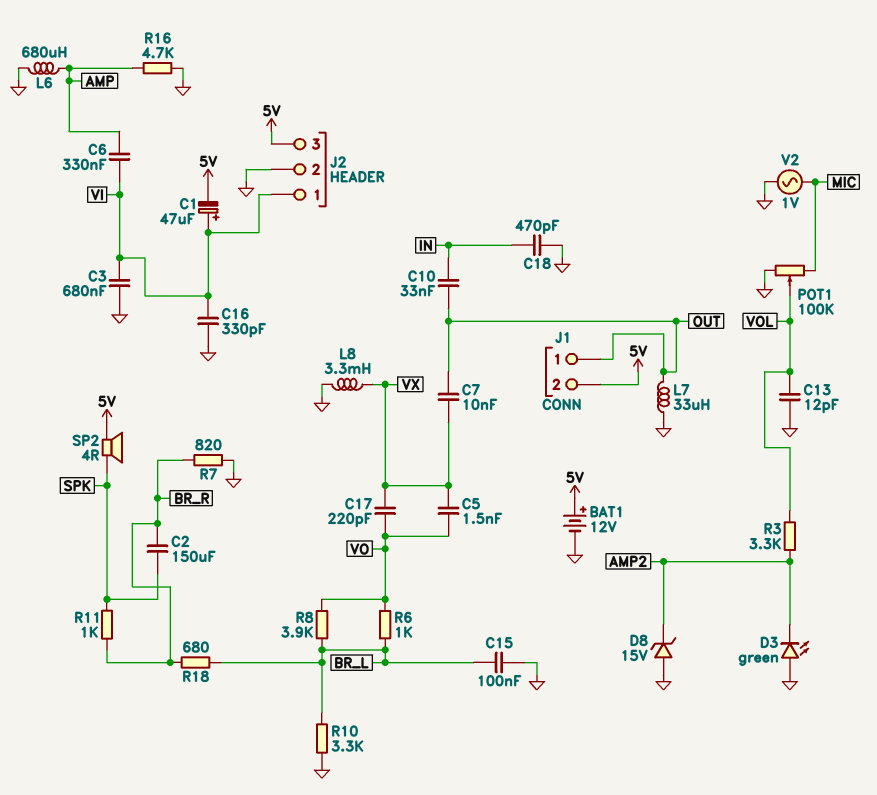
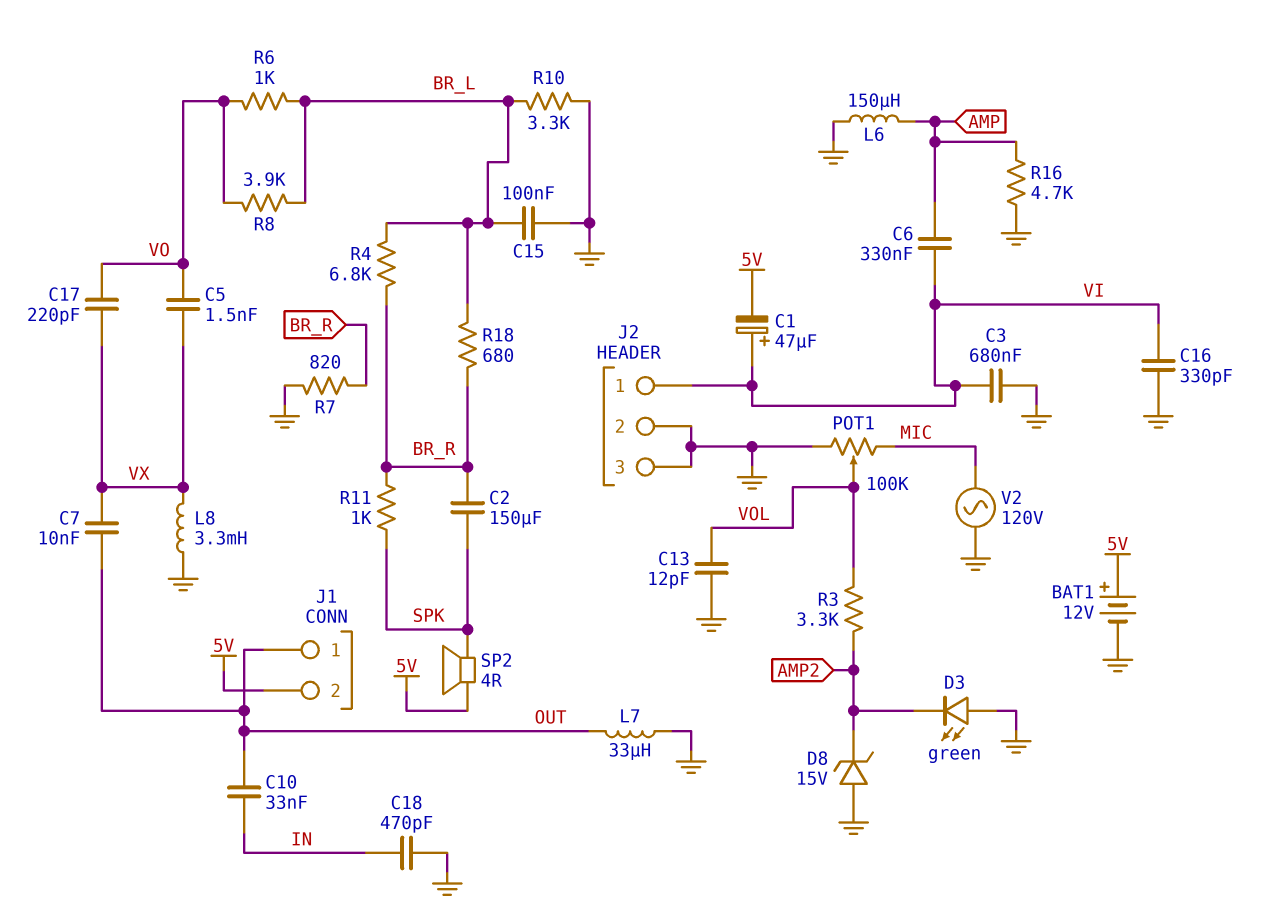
J2 pin 3: 5V -> GND
L6: 680uH (AMP, GND) -> 150uH (AMP, GND)
R4: none -> 6.8k (BR_L, BR_R)
V2: AC 1V (GND, MIC) -> AC 120V (GND, MIC)

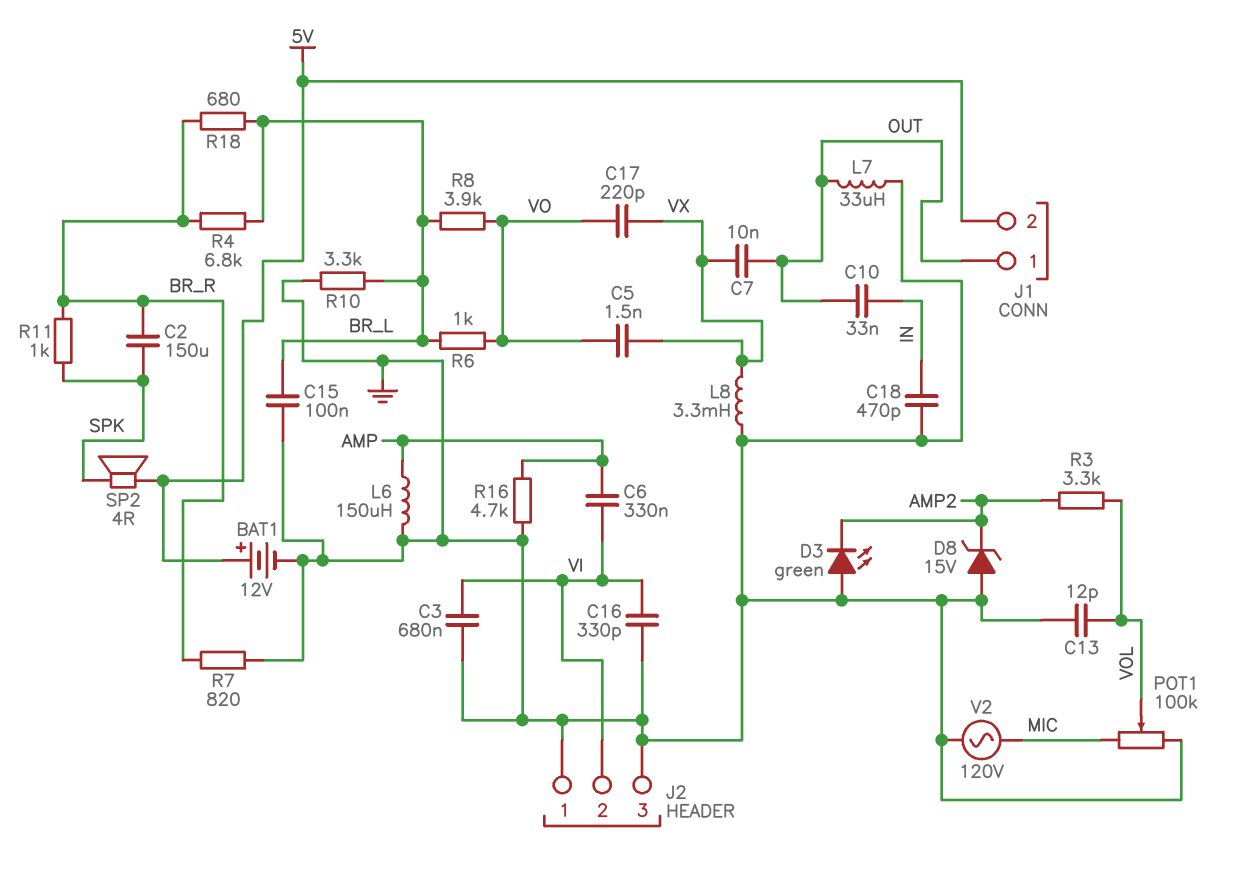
C1: 47uF (plus VI, minus 5V) -> none
J2 pin 1: VI -> GND
J2 pin 2: GND -> VI

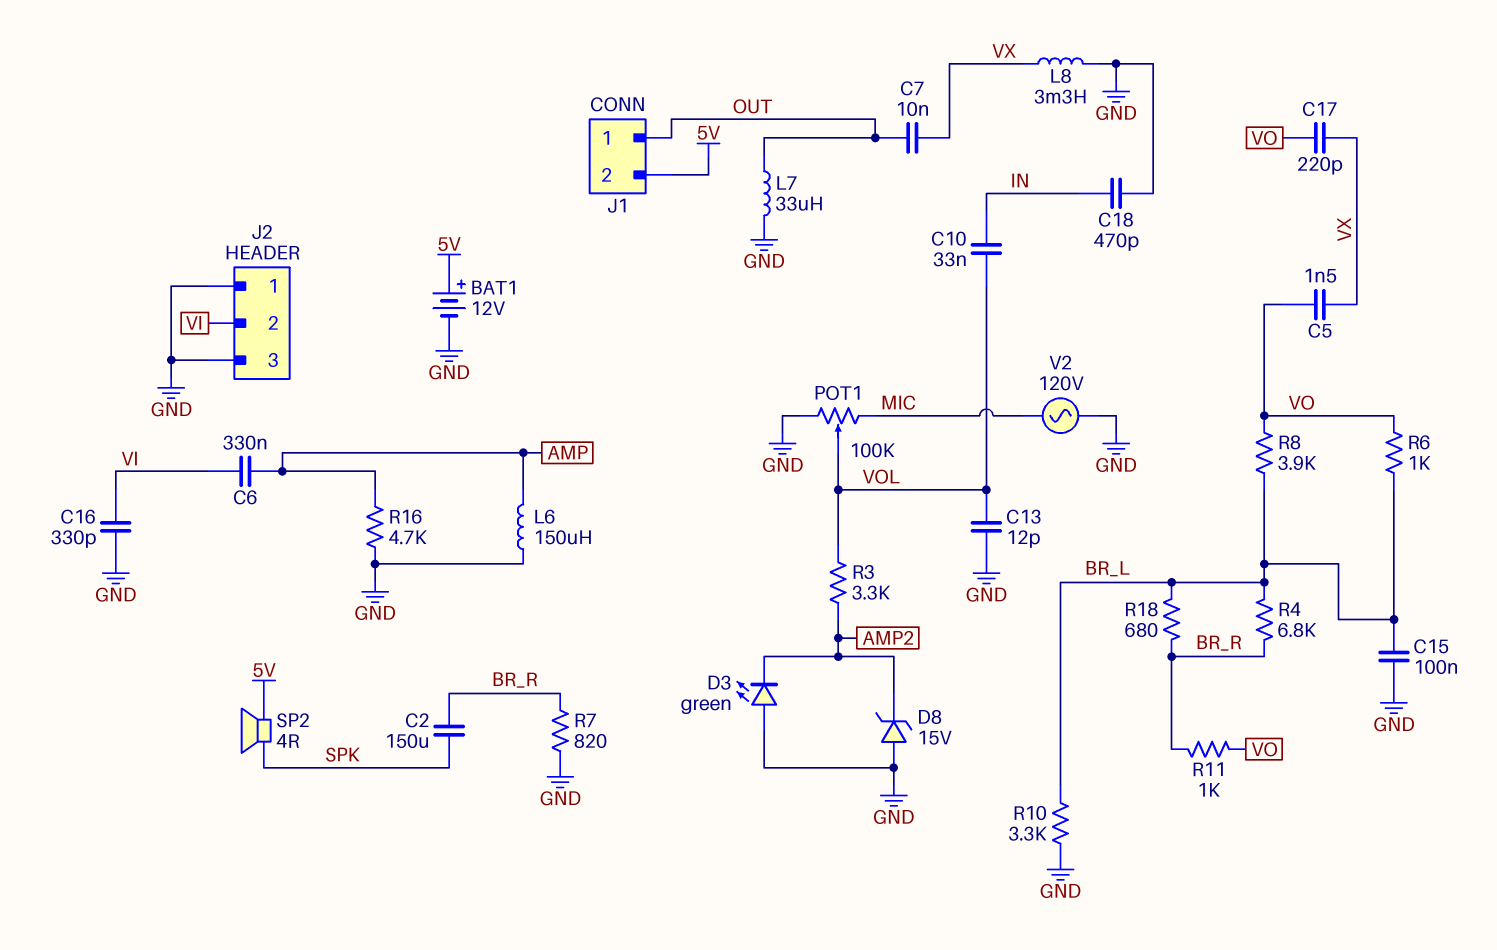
C3: 680nF (GND, VI) -> none
C10: 33nF (IN, OUT) -> 33nF (IN, VOL)
R11: 1k (BR_R, SPK) -> 1k (BR_R, VO)

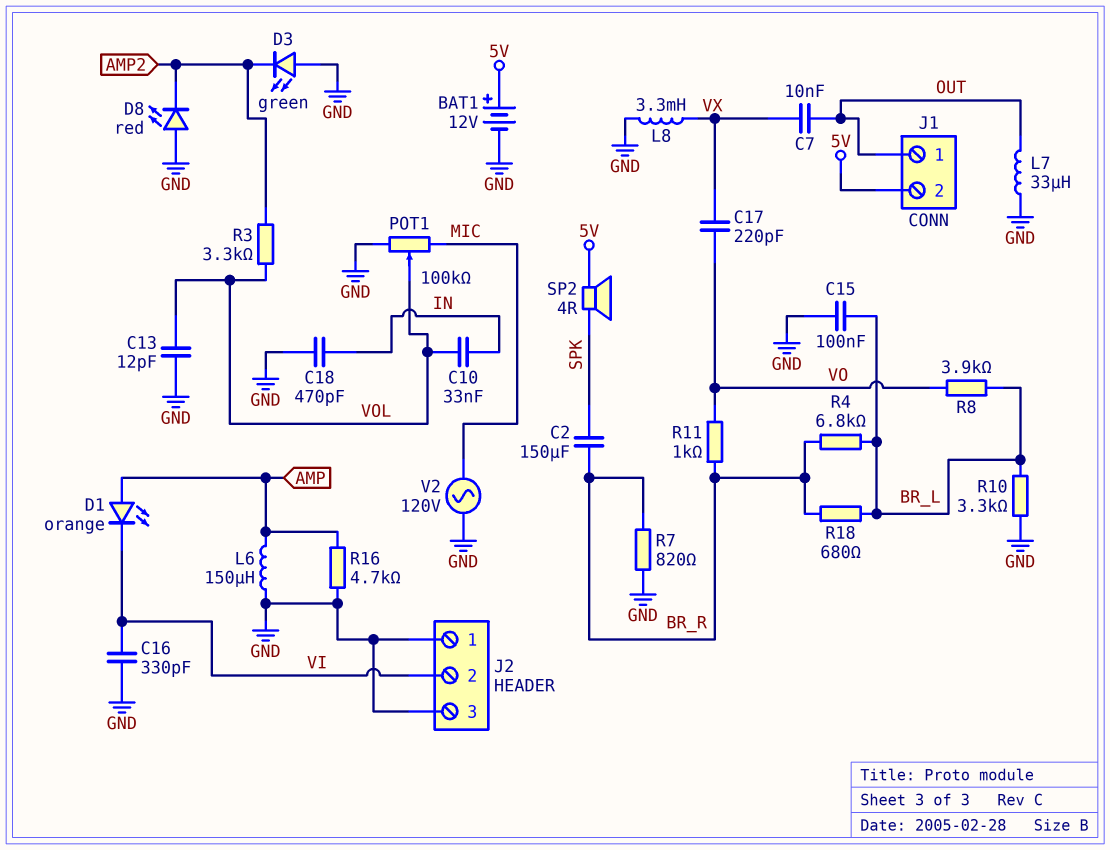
C5: 1.5nF (VO, VX) -> none
C6: 330nF (AMP, VI) -> none
D1: none -> LED orange (A AMP, K VI)
D8: zener 15V (A GND, K AMP2) -> LED red (A GND, K AMP2)
R6: 1k (BR_L, VO) -> none

